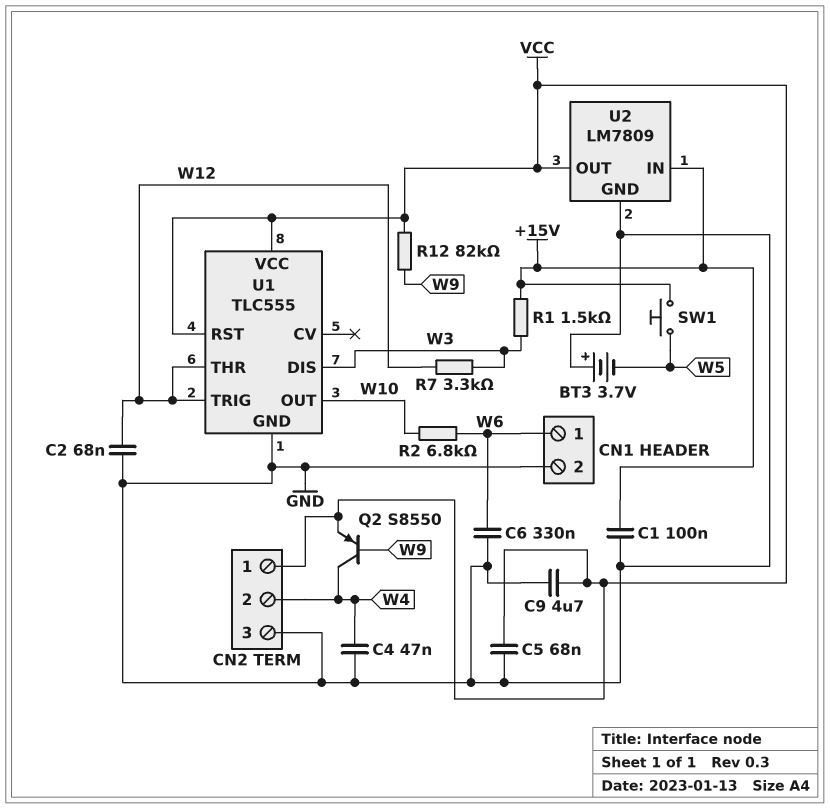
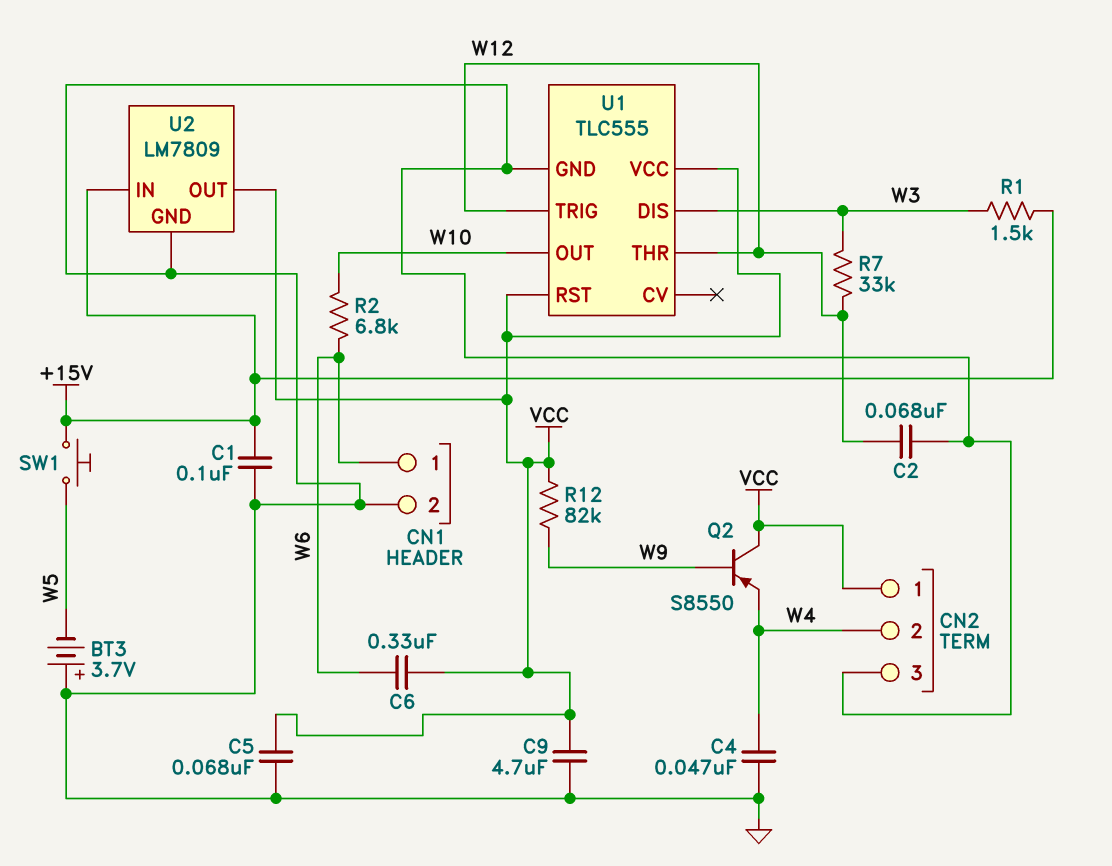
C6: 330nF (GND, W6) -> 330nF (VCC, W6)
Q2: PNP S8550 (B W9, C W4, E VCC) -> PNP S8550 (B W9, C VCC, E W4)
R7: 3.3k (W3, W12) -> 33k (W3, W12)

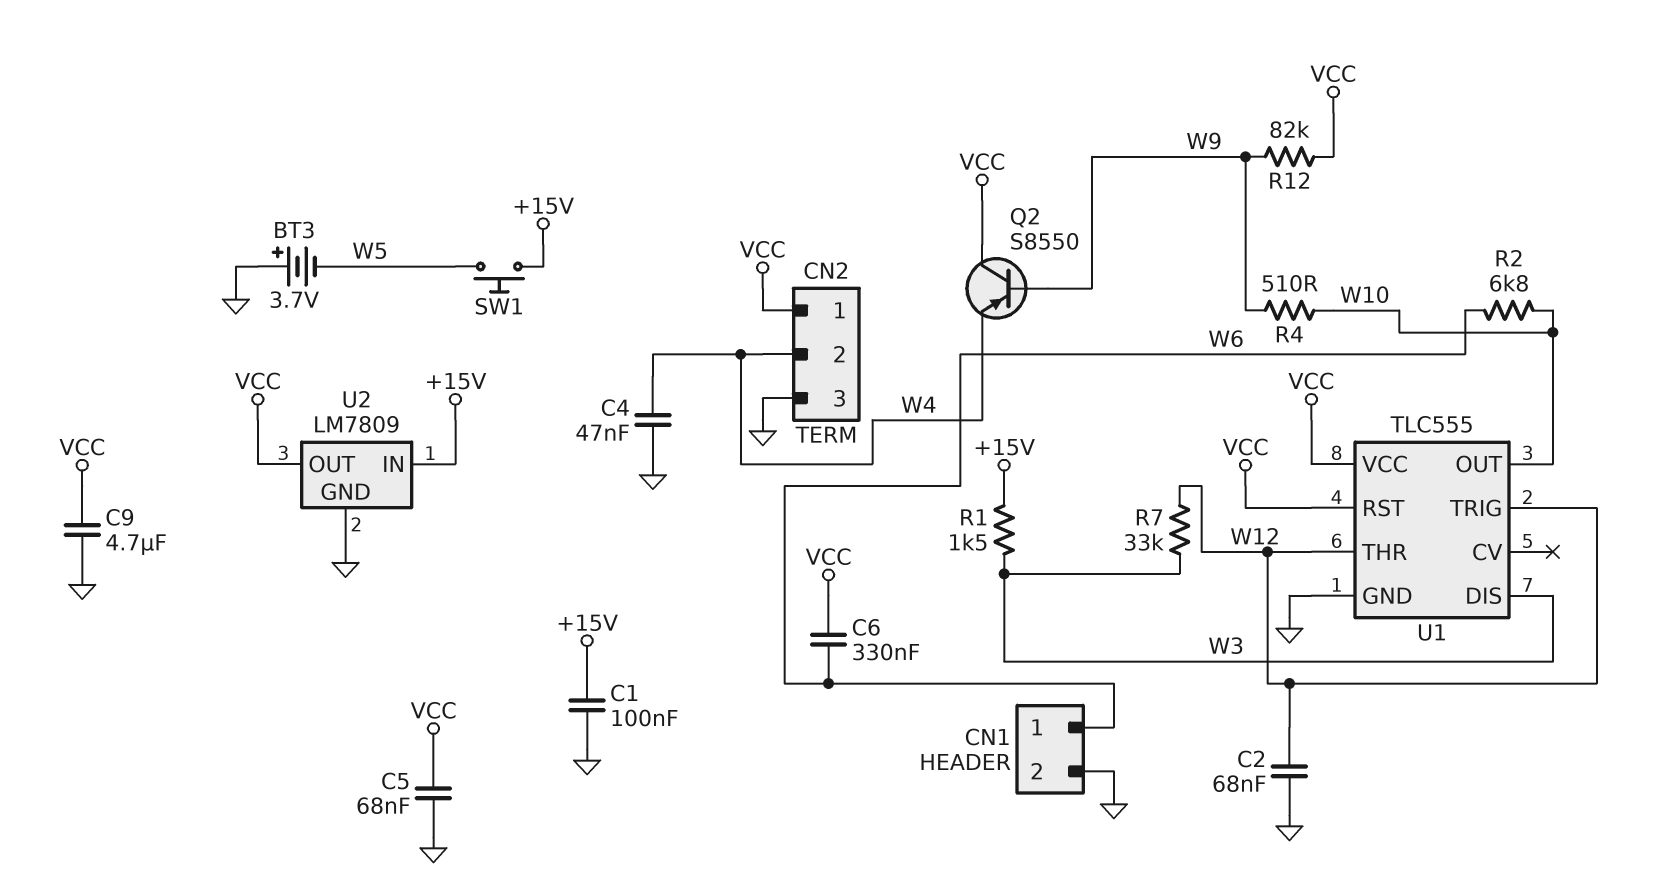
R4: none -> 510 (W9, W10)

